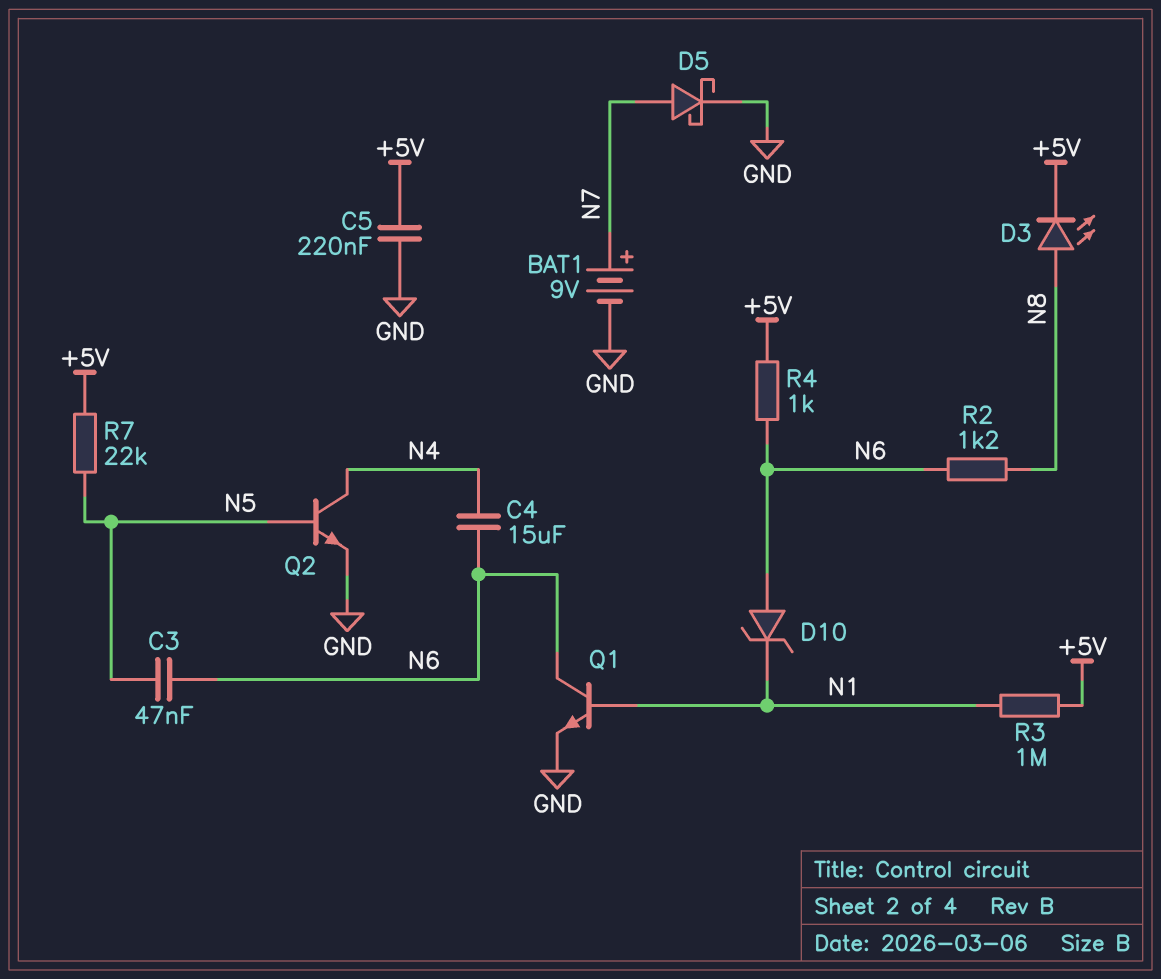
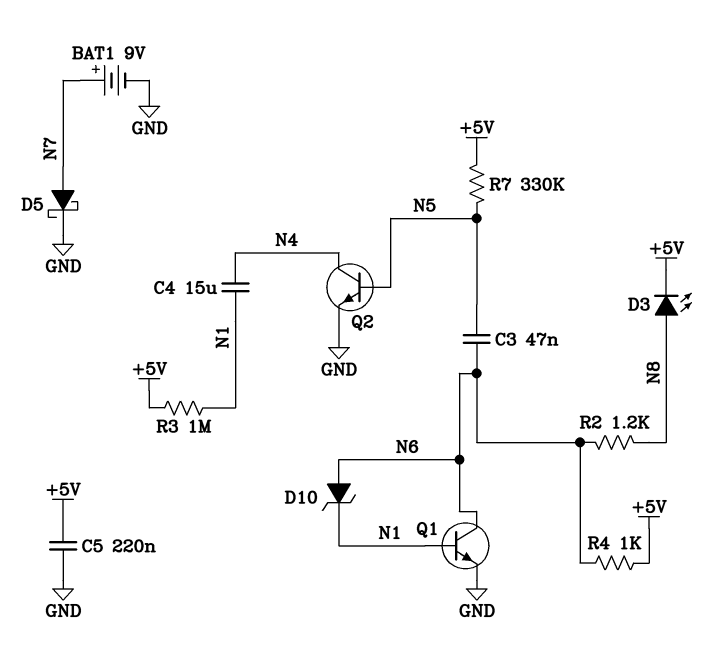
C4: 15uF (N4, N6) -> 15uF (N1, N4)
R7: 22k (+5V, N5) -> 330k (+5V, N5)

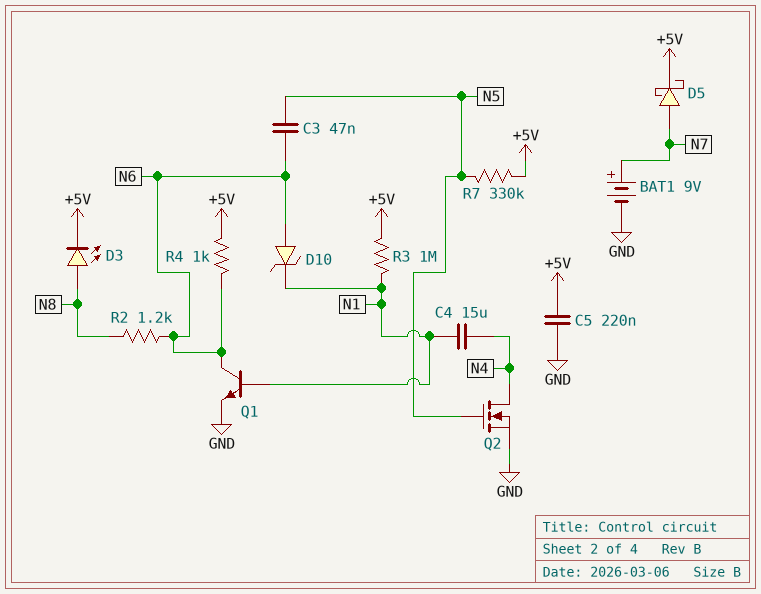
D5: schottky (A N7, K GND) -> schottky (A N7, K +5V)
Q2: NPN (B N5, C N4, E GND) -> NMOS (G N5, D N4, S GND)

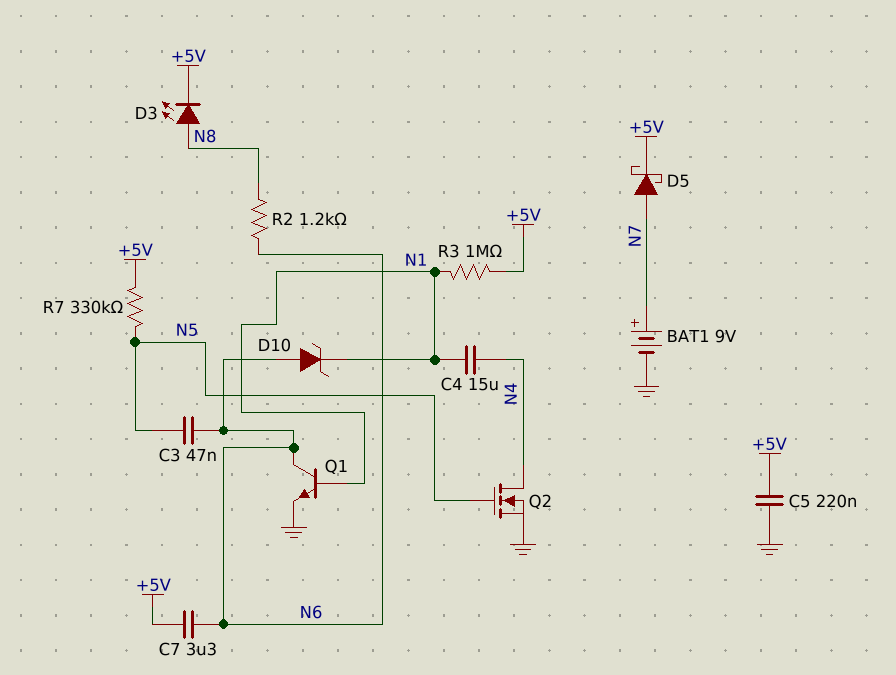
C7: none -> 3.3uF (+5V, N6)
R4: 1k (+5V, N6) -> none

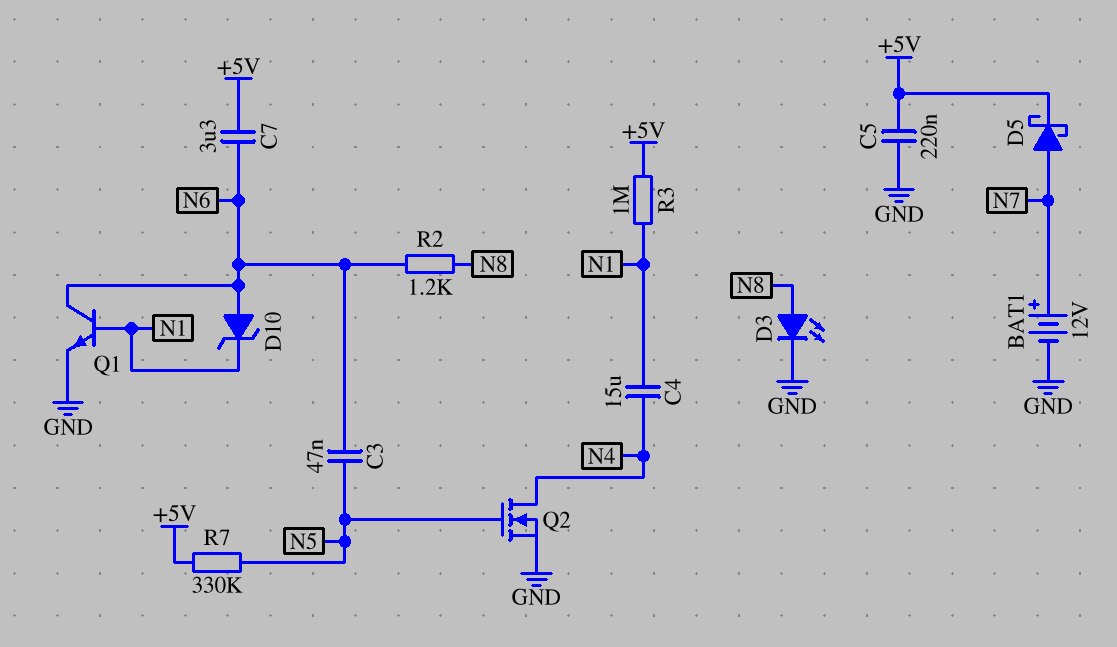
BAT1: 9V (plus N7, minus GND) -> 12V (plus N7, minus GND)
D3: LED (A N8, K +5V) -> LED (A N8, K GND)

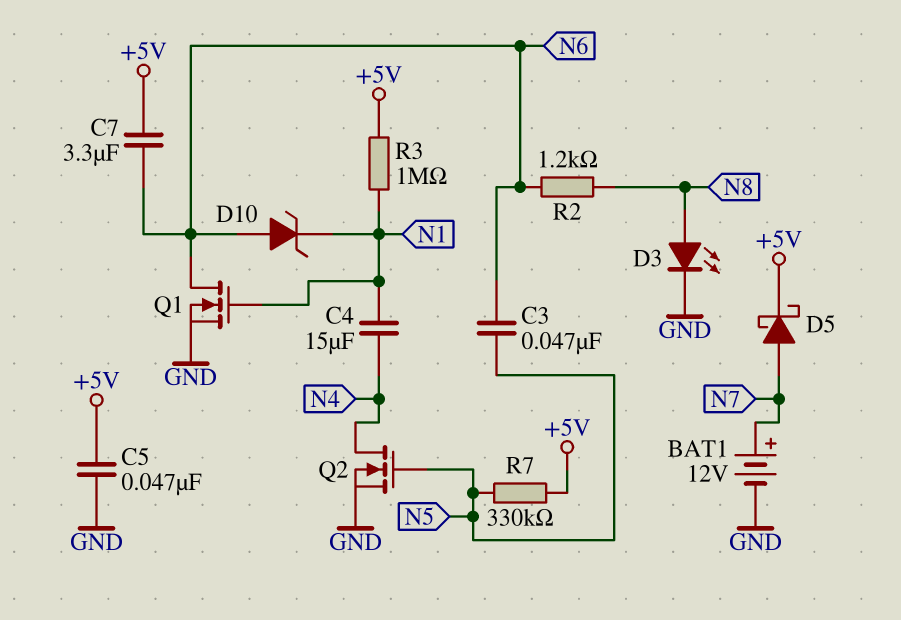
C5: 220nF (+5V, GND) -> 47nF (+5V, GND)
Q1: NPN (B N1, C N6, E GND) -> NMOS (G N1, D N6, S GND)

